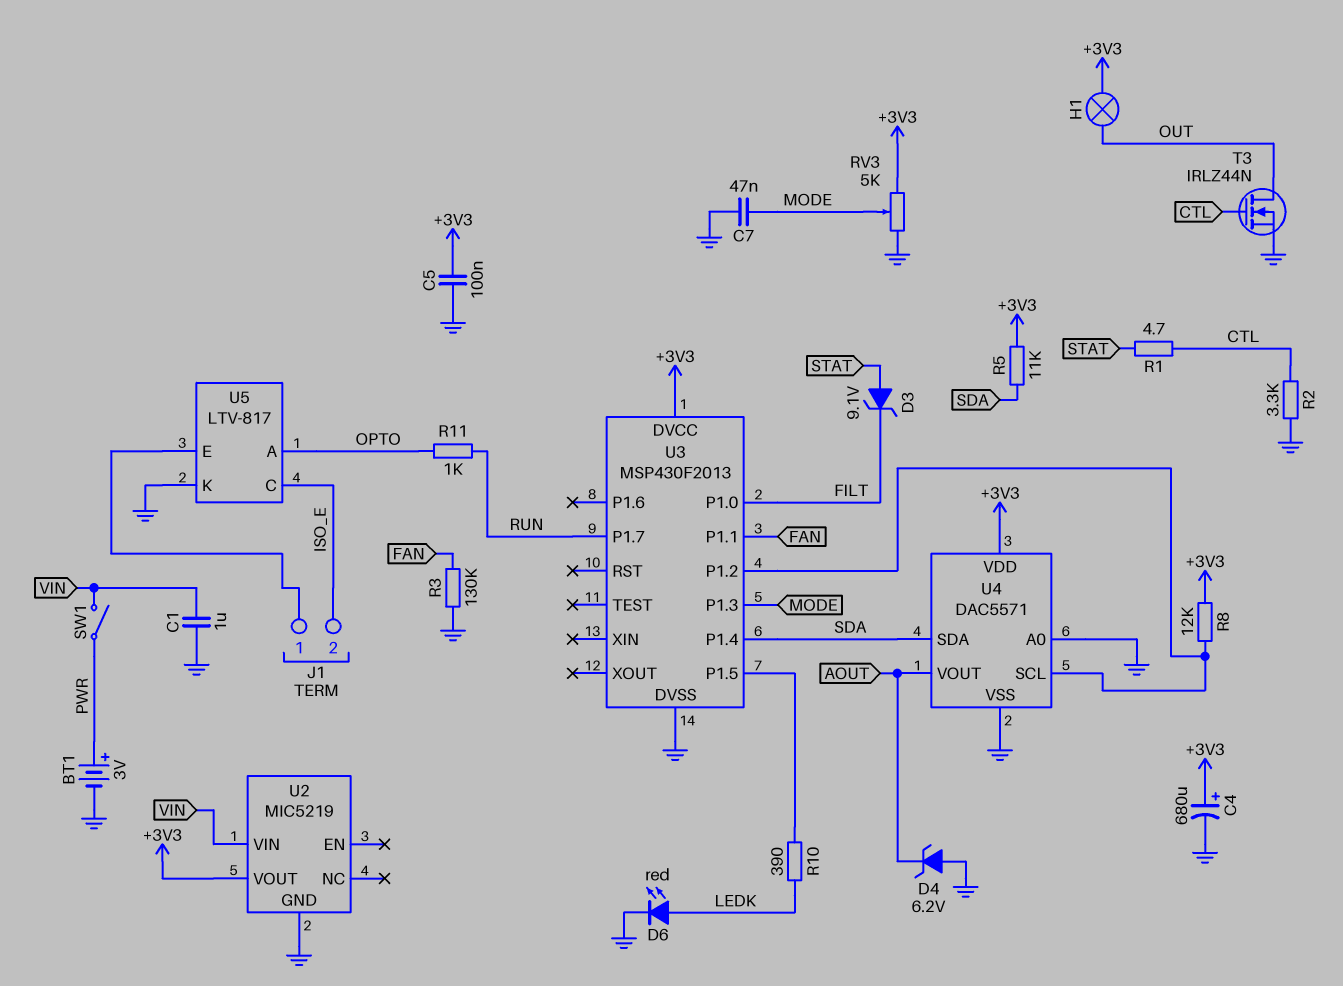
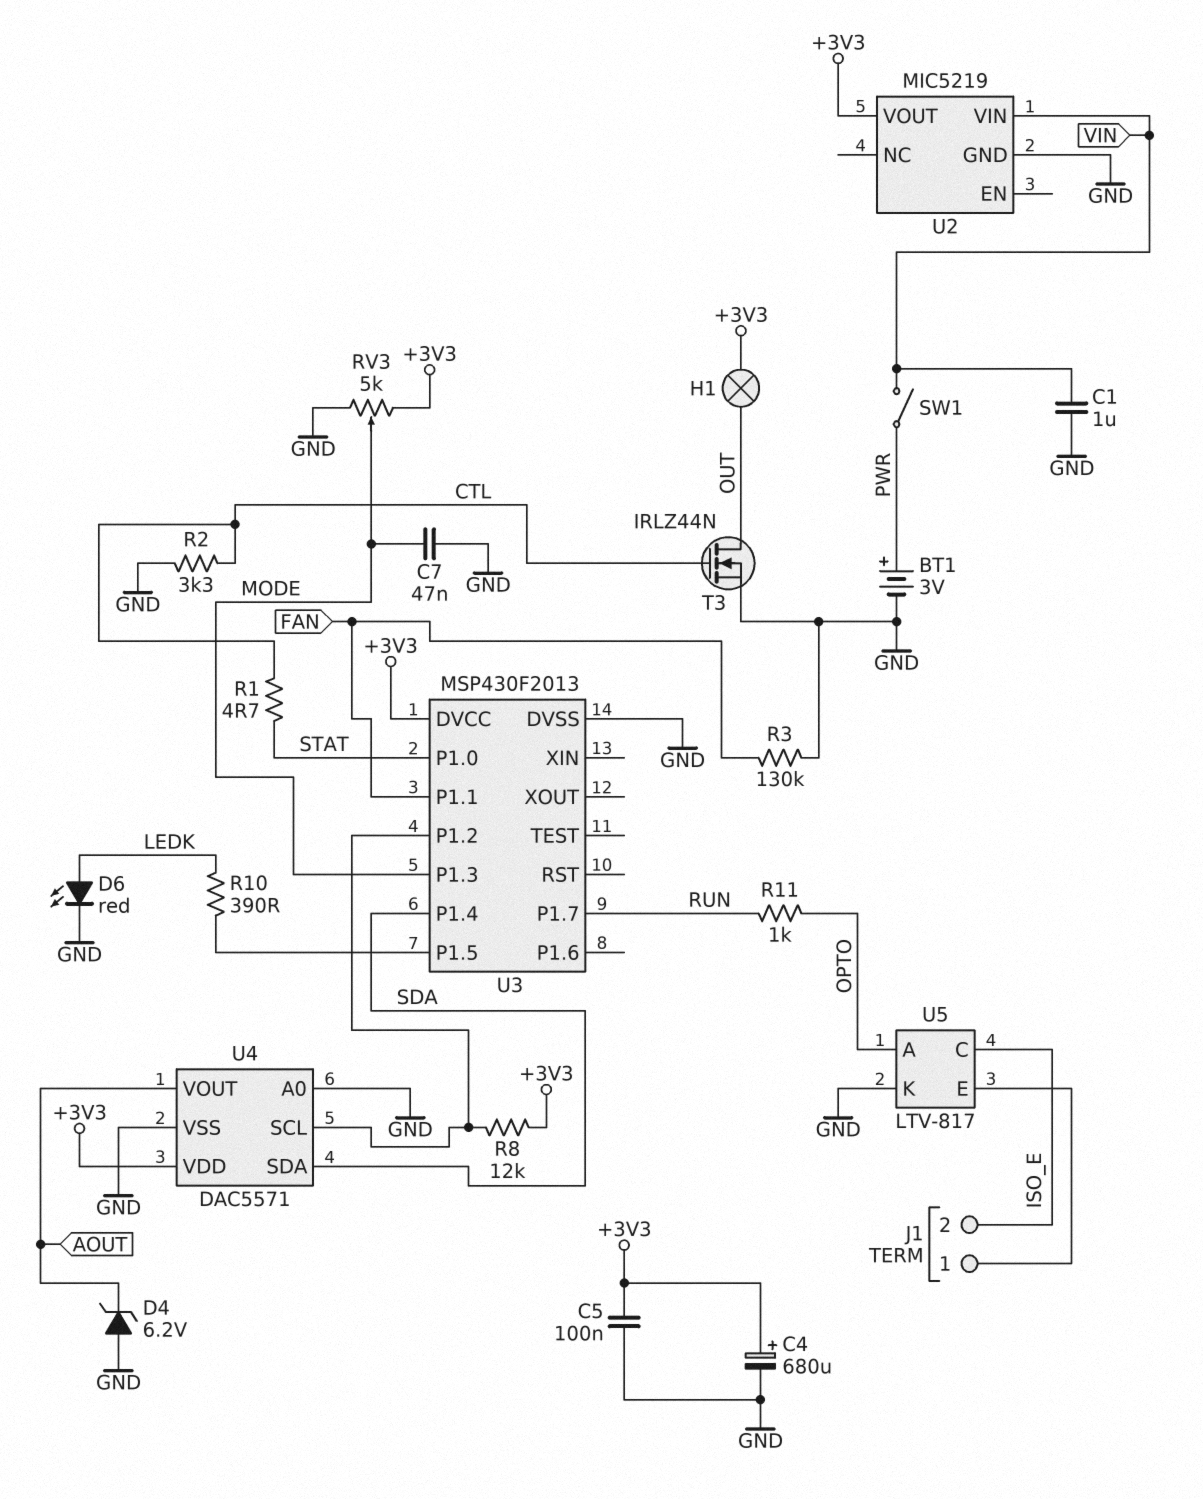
D3: zener 9.1V (A STAT, K FILT) -> none
R5: 11k (+3V3, SDA) -> none
U3 pin P1.0: FILT -> STAT

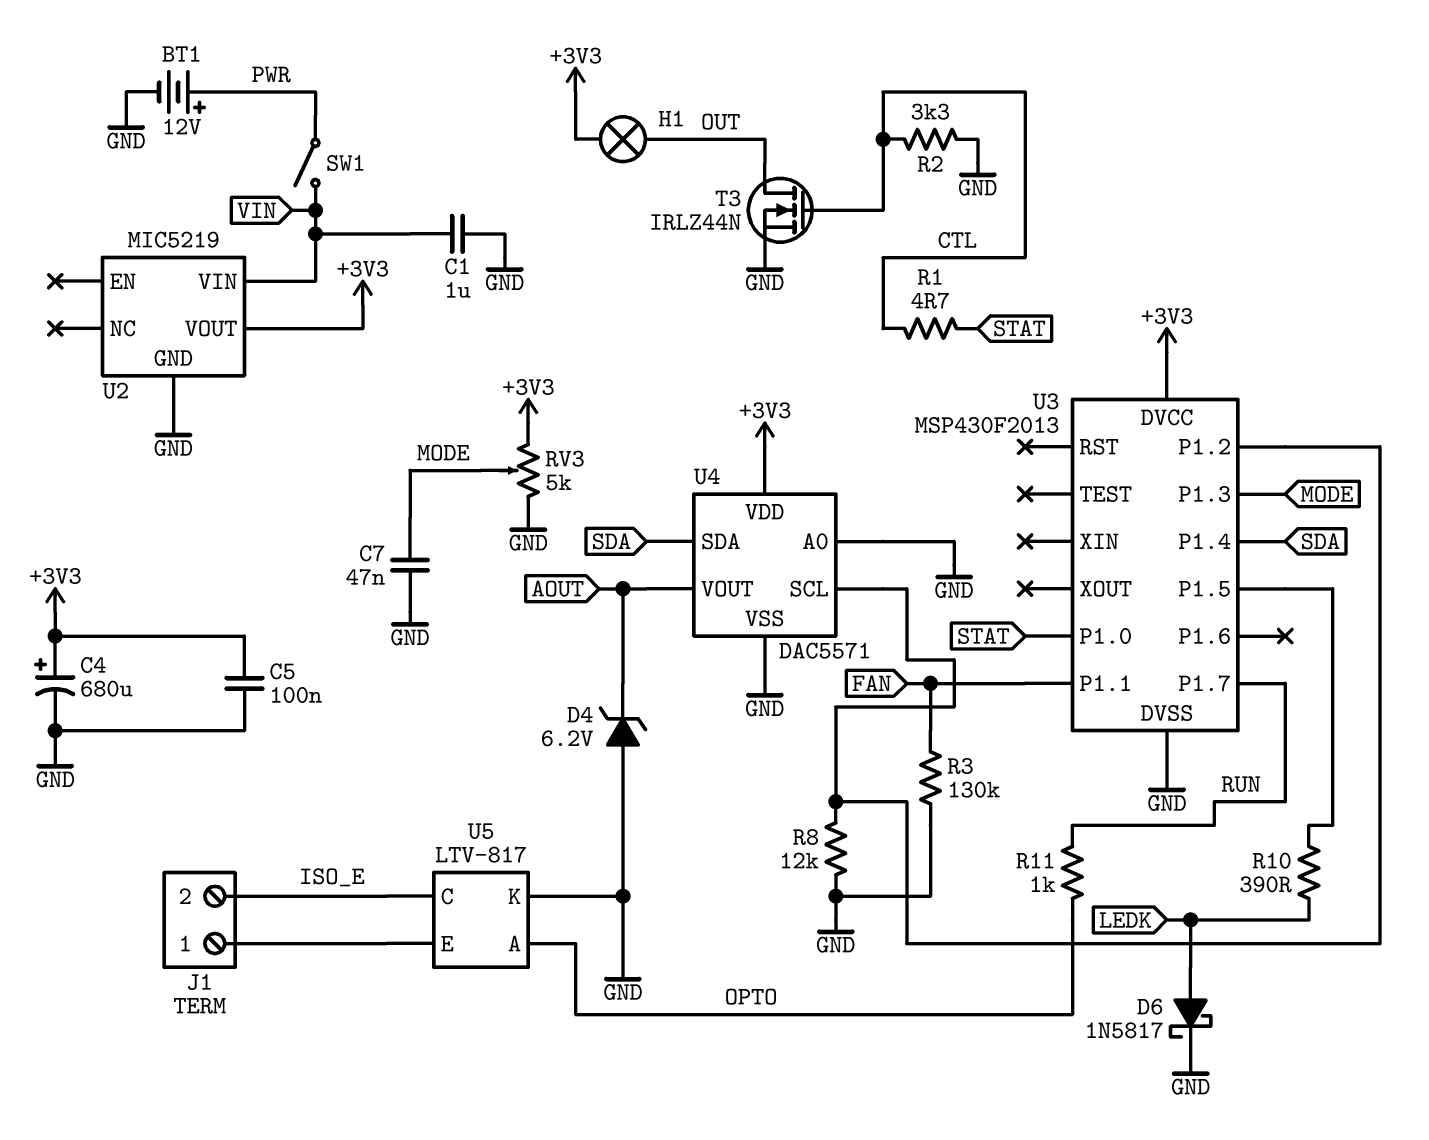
BT1: 3V (plus PWR, minus GND) -> 12V (plus PWR, minus GND)
D6: LED red (A LEDK, K GND) -> schottky 1N5817 (A LEDK, K GND)
R8: 12k (+3V3, U3/P1.2) -> 12k (GND, U3/P1.2)

